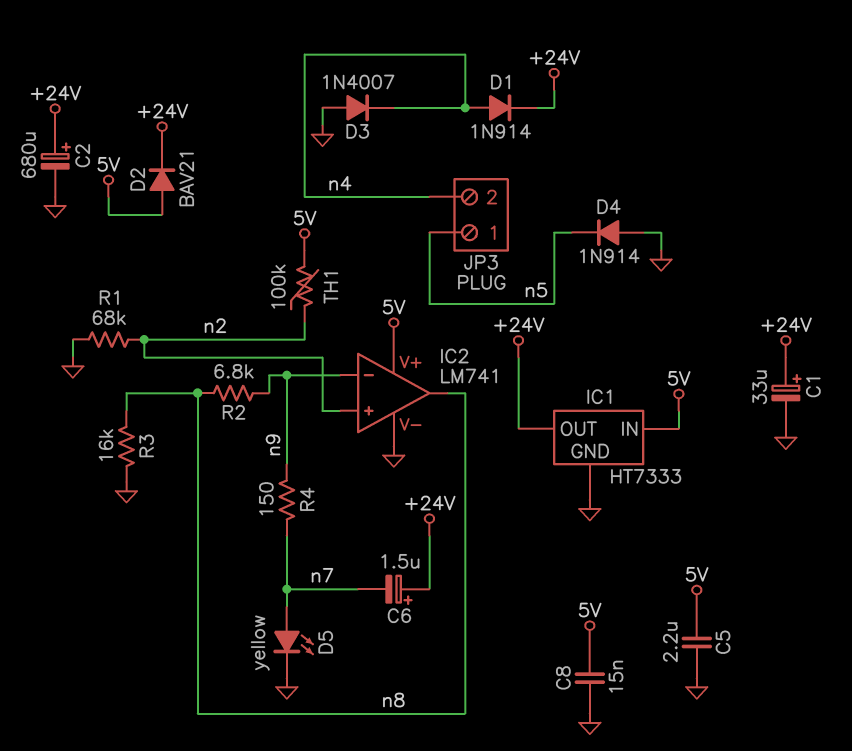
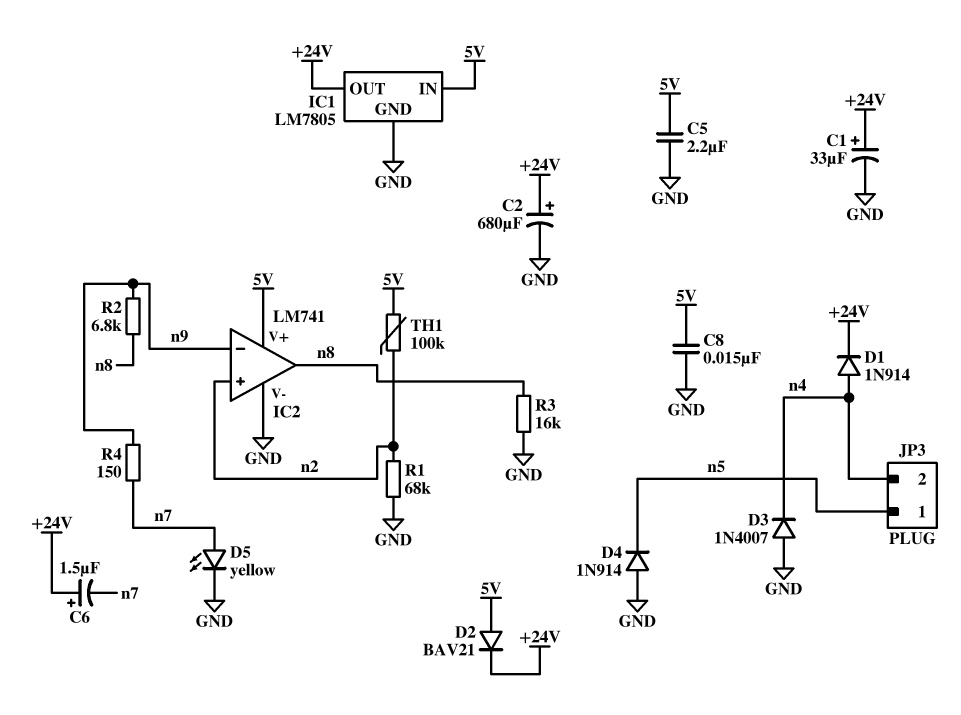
IC1: HT7333 -> LM7805

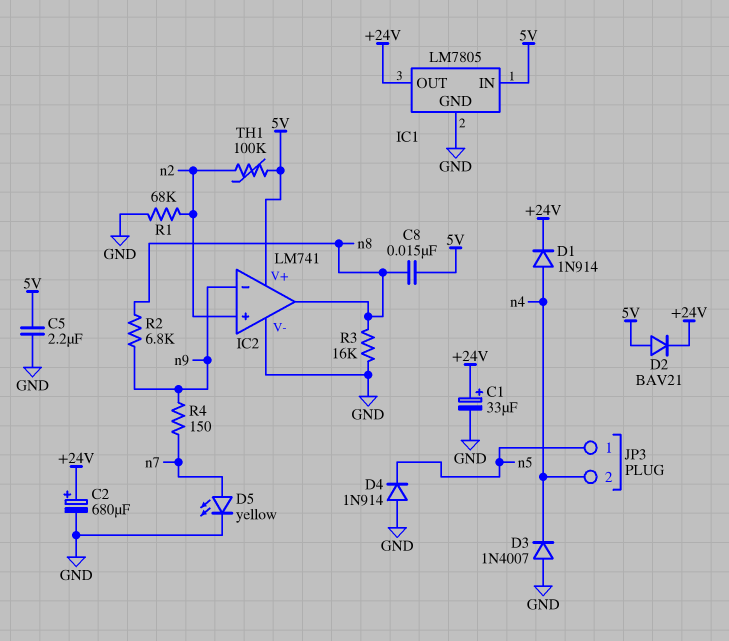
C6: 1.5uF (plus +24V, minus n7) -> none
C8: 15nF (5V, GND) -> 15nF (5V, n8)

